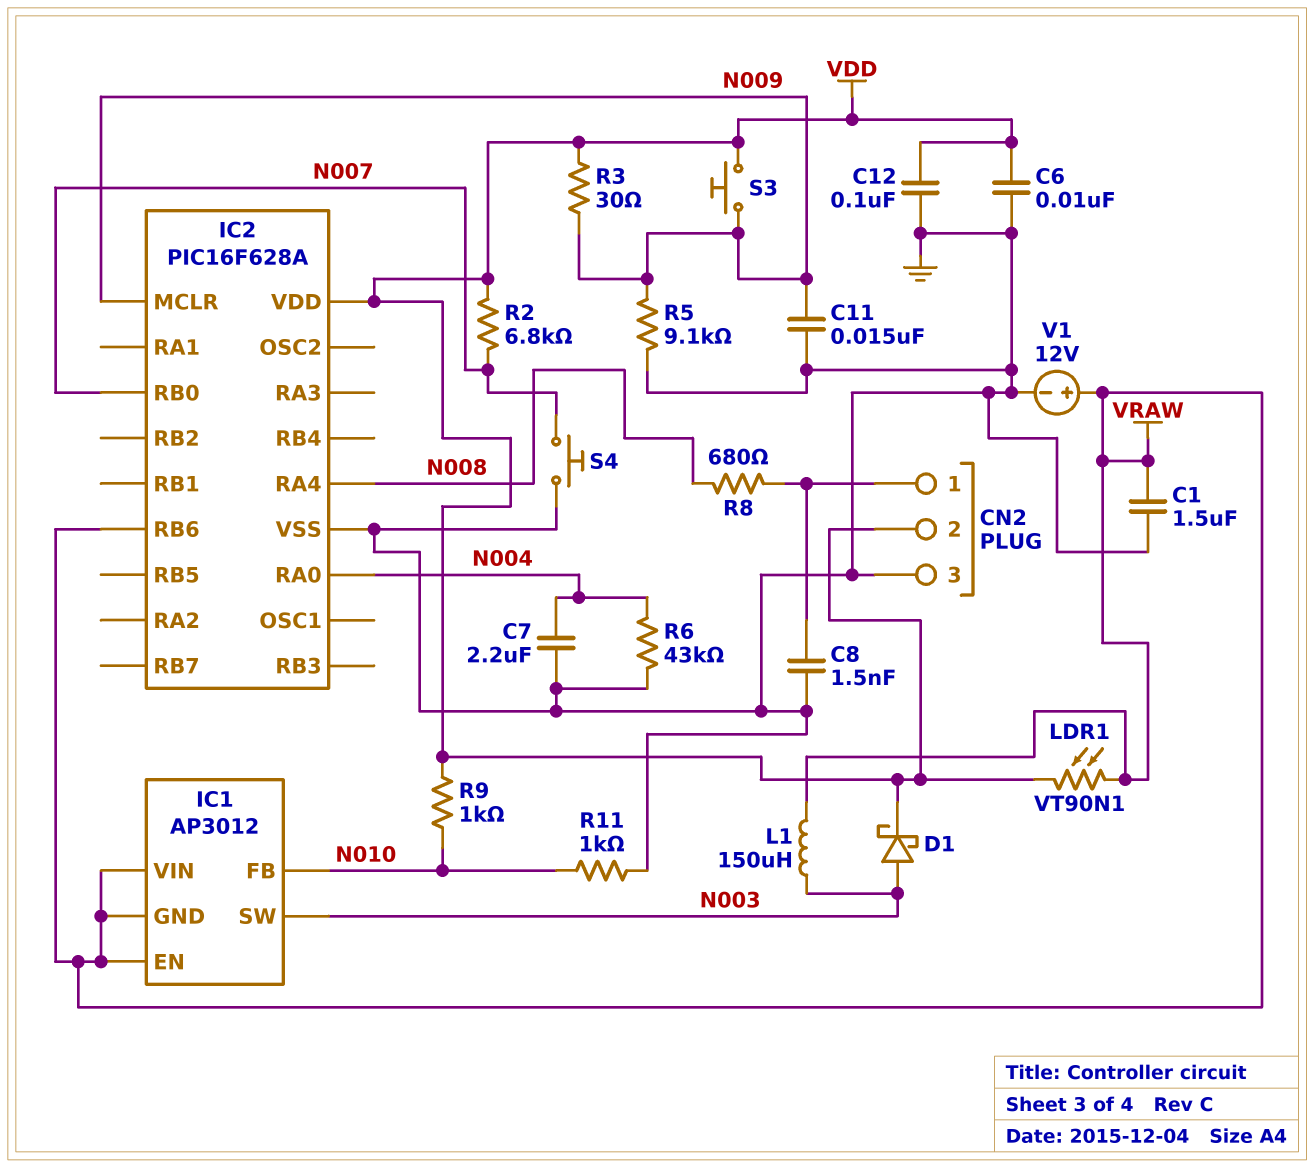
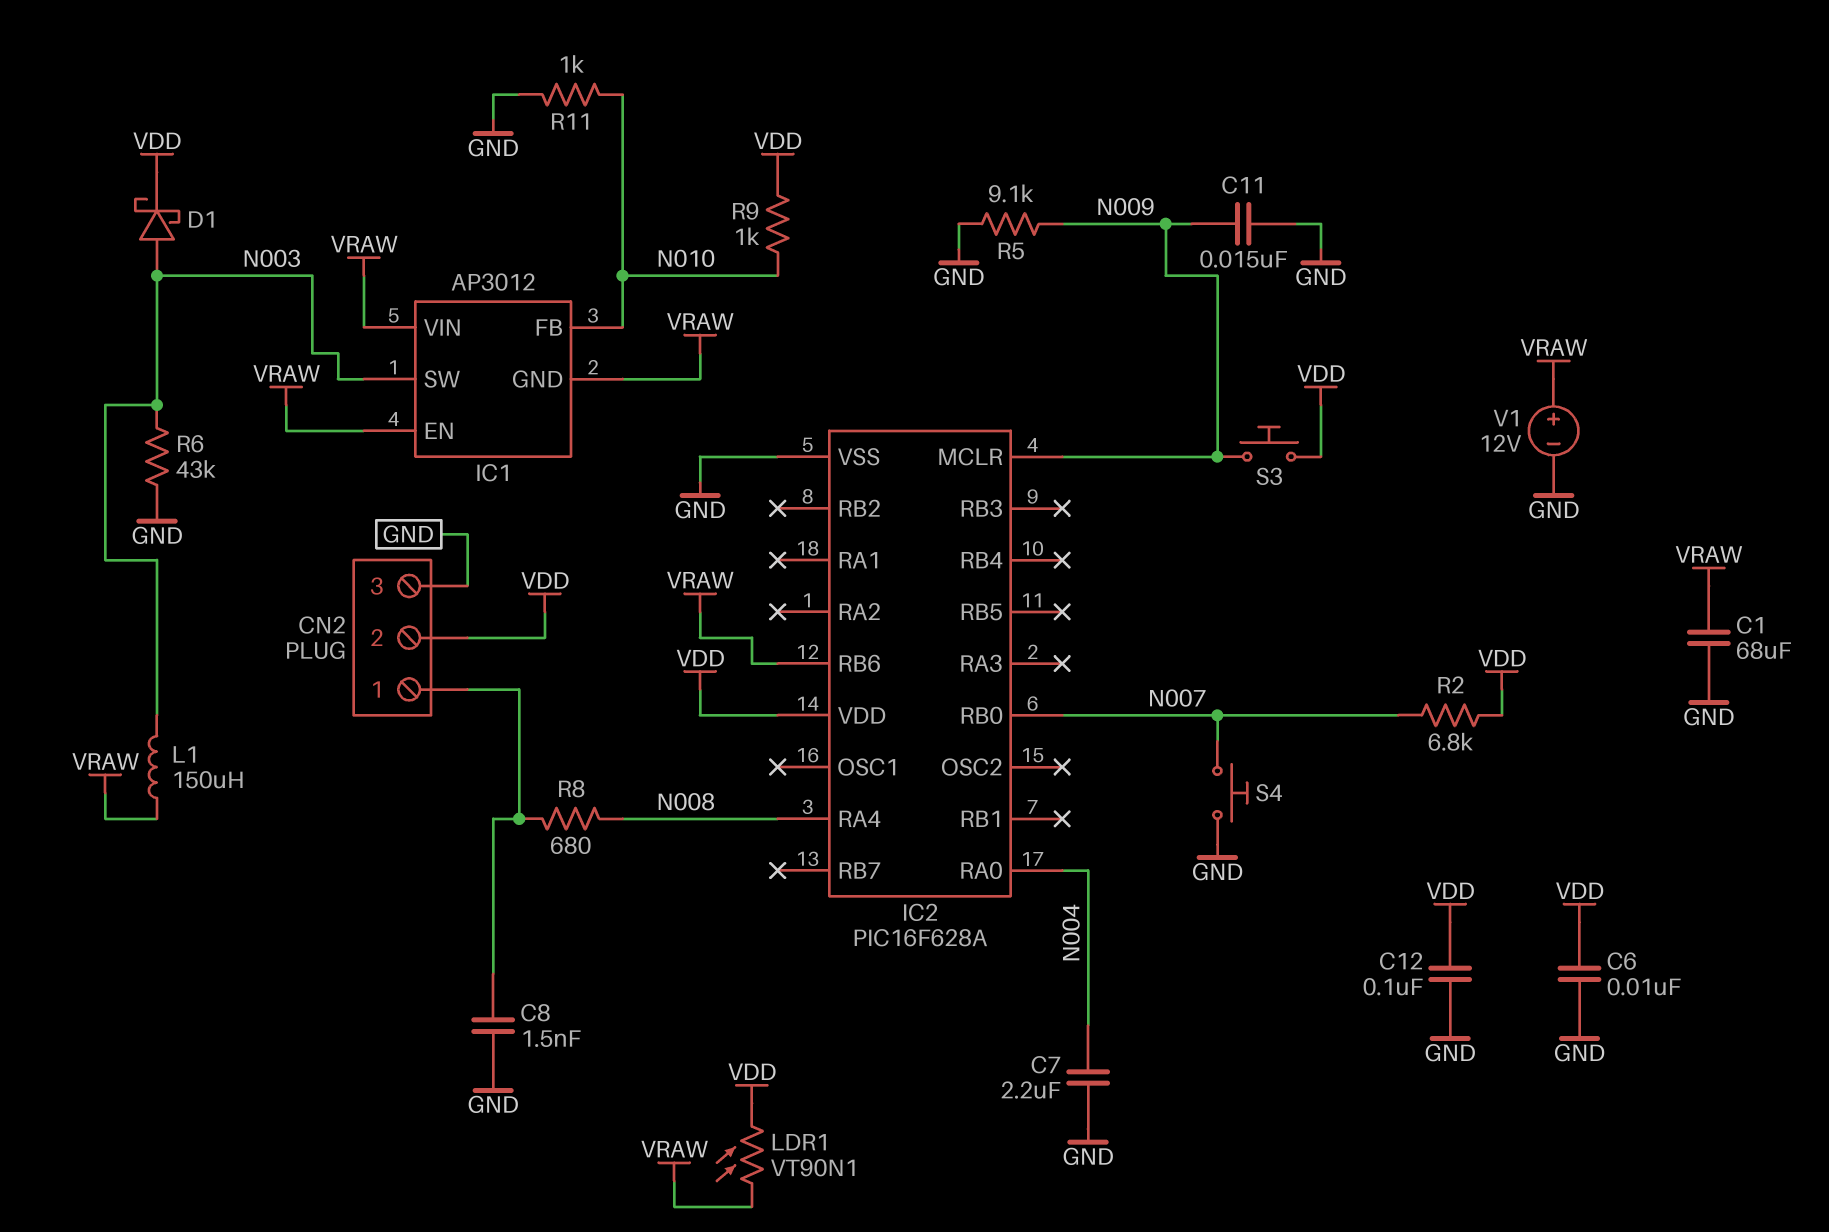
C1: 1.5uF (GND, VRAW) -> 68uF (GND, VRAW)
R3: 30 (N009, VDD) -> none
R6: 43k (GND, N004) -> 43k (GND, N003)

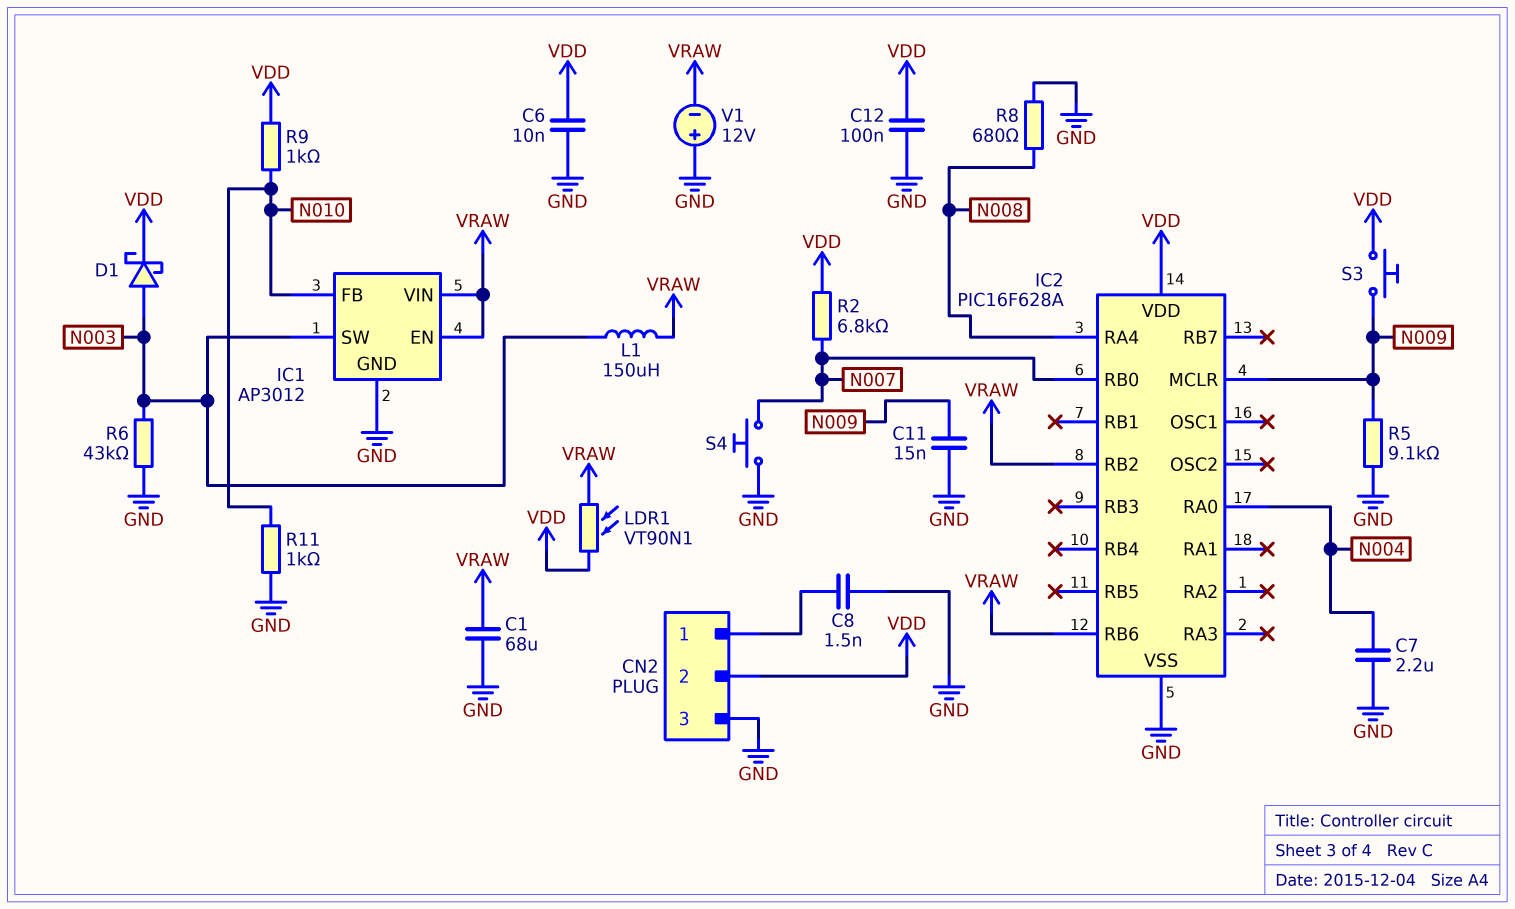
IC1 pin GND: VRAW -> GND
IC2 pin RB2: none -> VRAW
R8: 680 (CN2/1, N008) -> 680 (GND, N008)
V1: 12V (plus VRAW, minus GND) -> 12V (plus GND, minus VRAW)

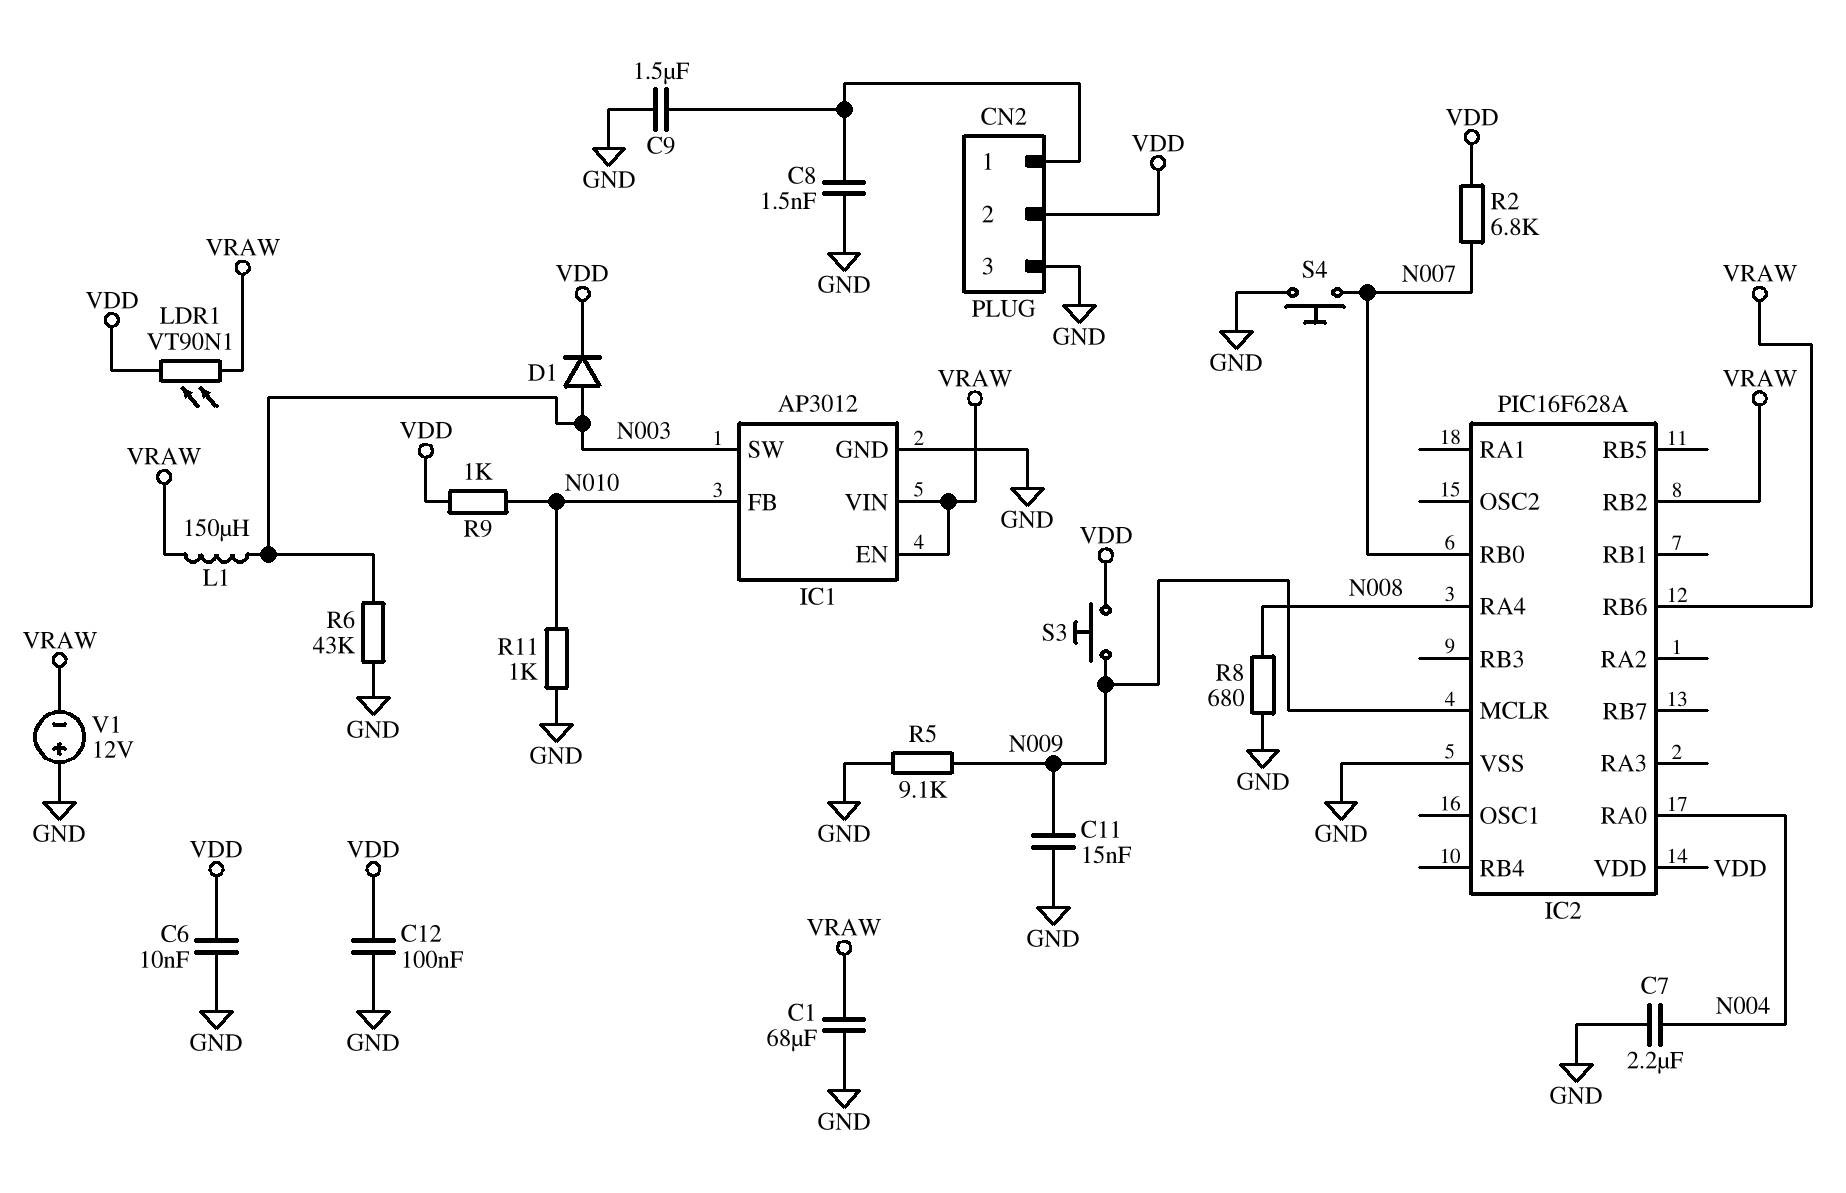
C9: none -> 1.5uF (CN2/1, GND)
D1: schottky (A N003, K VDD) -> diode (A N003, K VDD)

